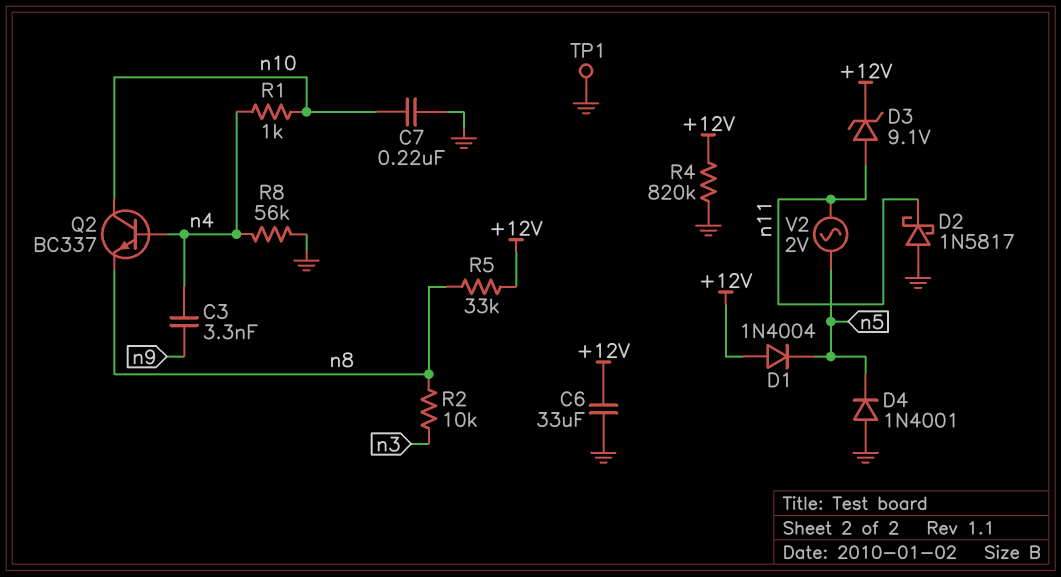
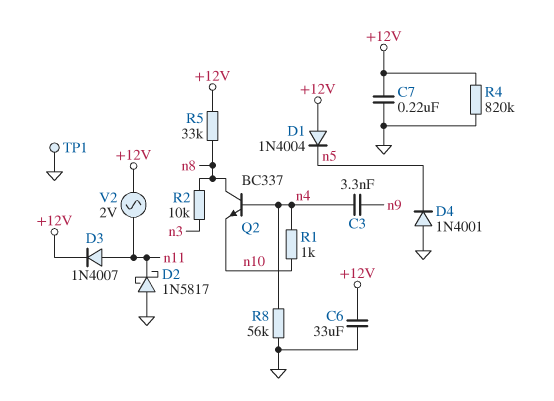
C7: 220nF (GND, n10) -> 220nF (+12V, GND)
D3: zener 9.1V (A n11, K +12V) -> diode 1N4007 (A n11, K +12V)
Q2: NPN BC337 (B n4, C n10, E n8) -> NPN BC337 (B n4, C n8, E n10)
V2: AC 2V (n5, n11) -> AC 2V (+12V, n11)

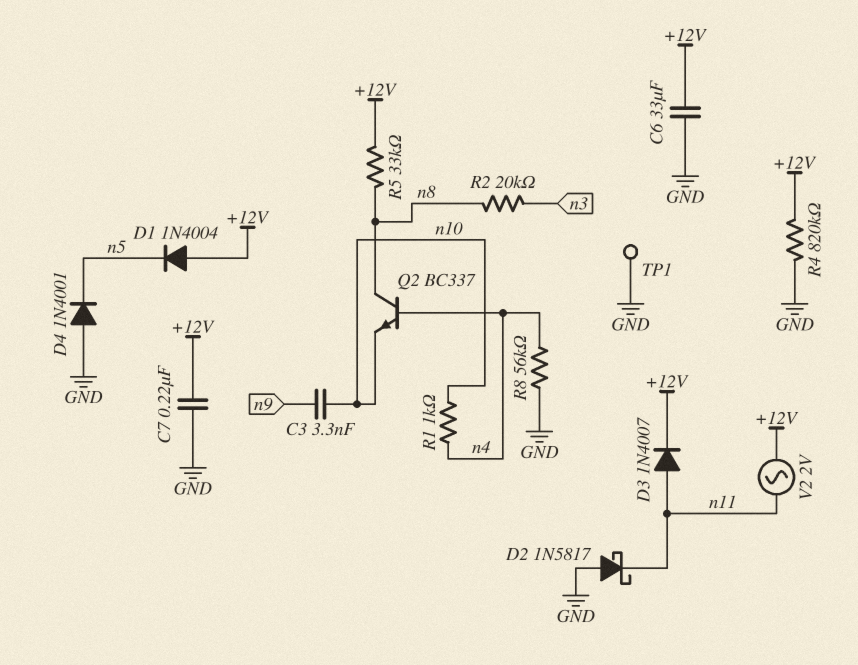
C3: 3.3nF (n4, n9) -> 3.3nF (n9, n10)
R2: 10k (n3, n8) -> 20k (n3, n8)

